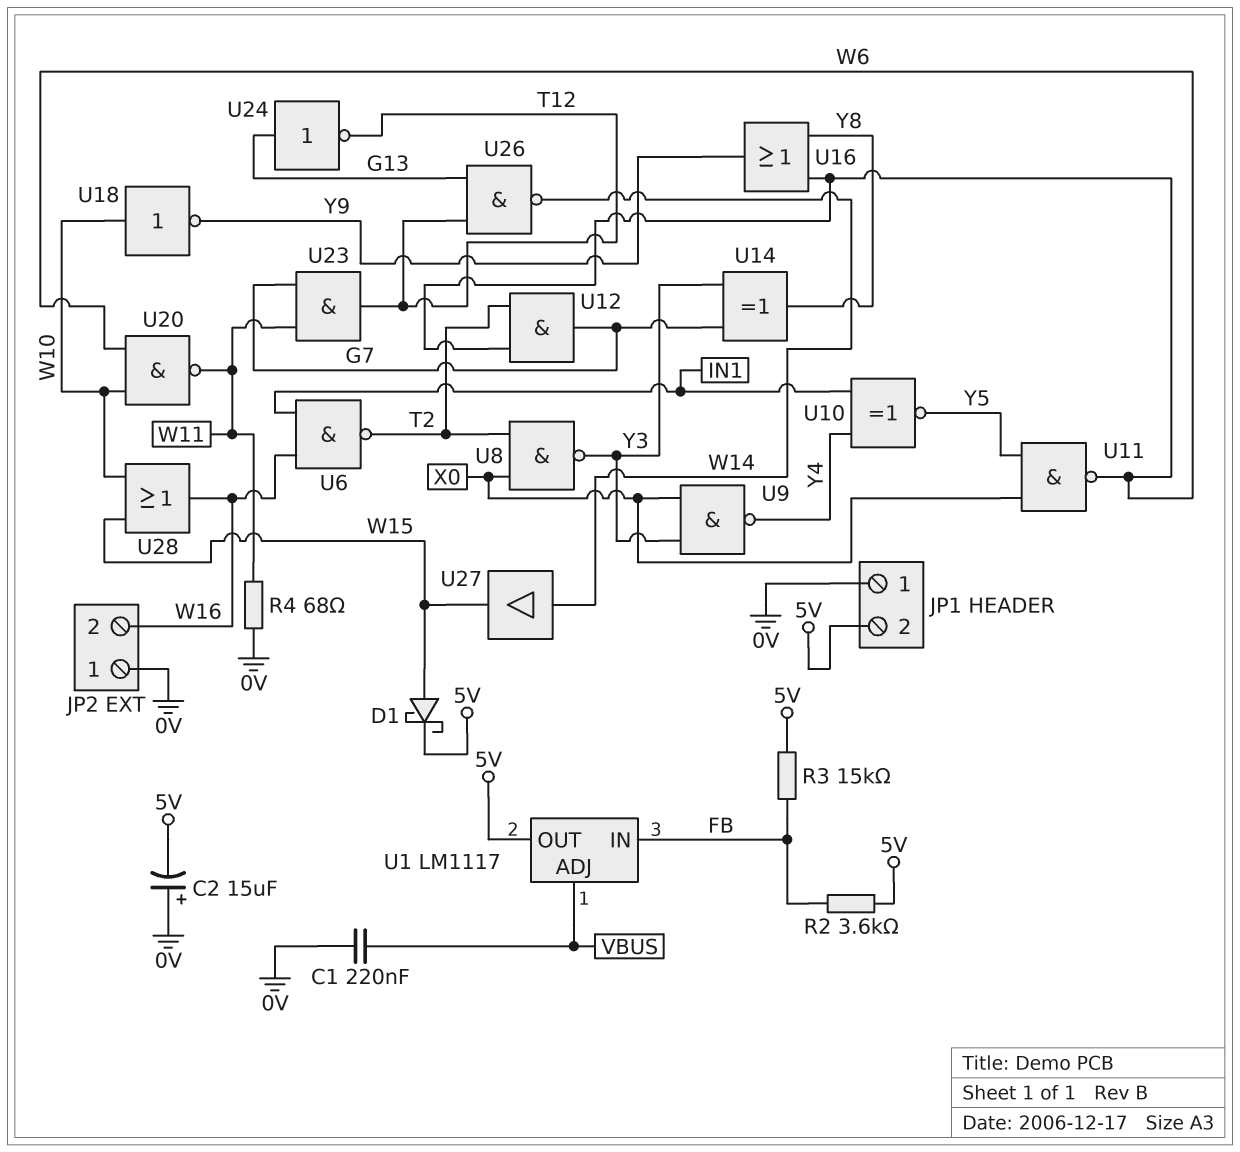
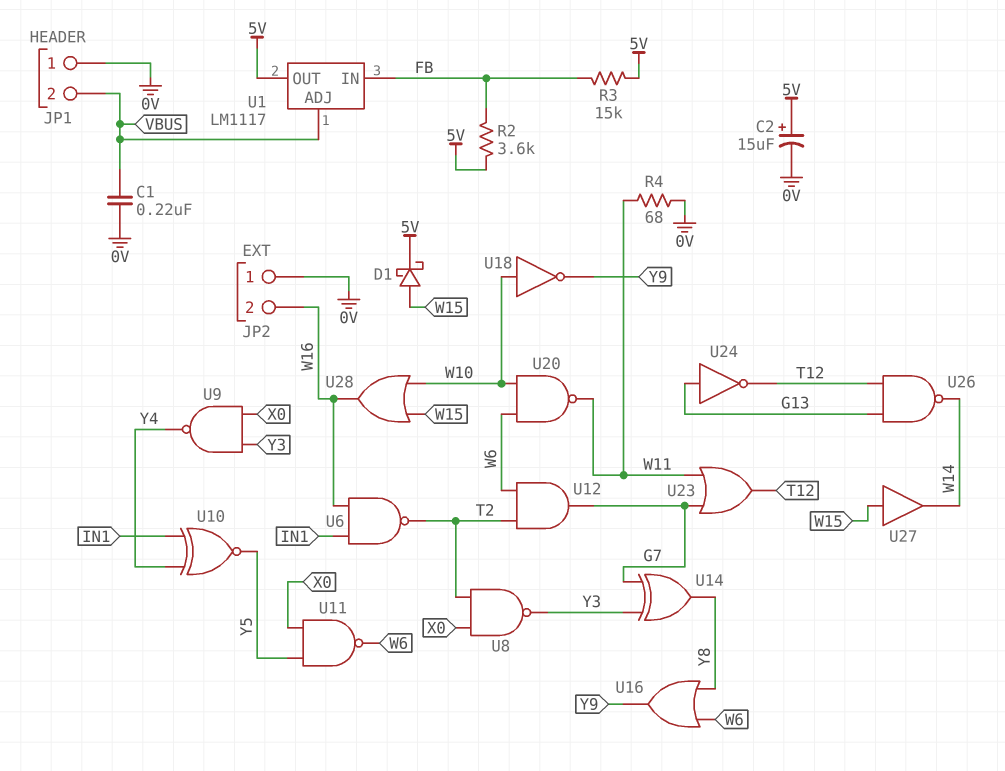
C2: 15uF (plus 0V, minus 5V) -> 15uF (plus 5V, minus 0V)
JP1 pin 2: 5V -> VBUS
U23: AND (in G7, in W11, out T12) -> OR (in G7, in W11, out T12)
U27: buffer (in W14, out W15) -> buffer (in W15, out W14)

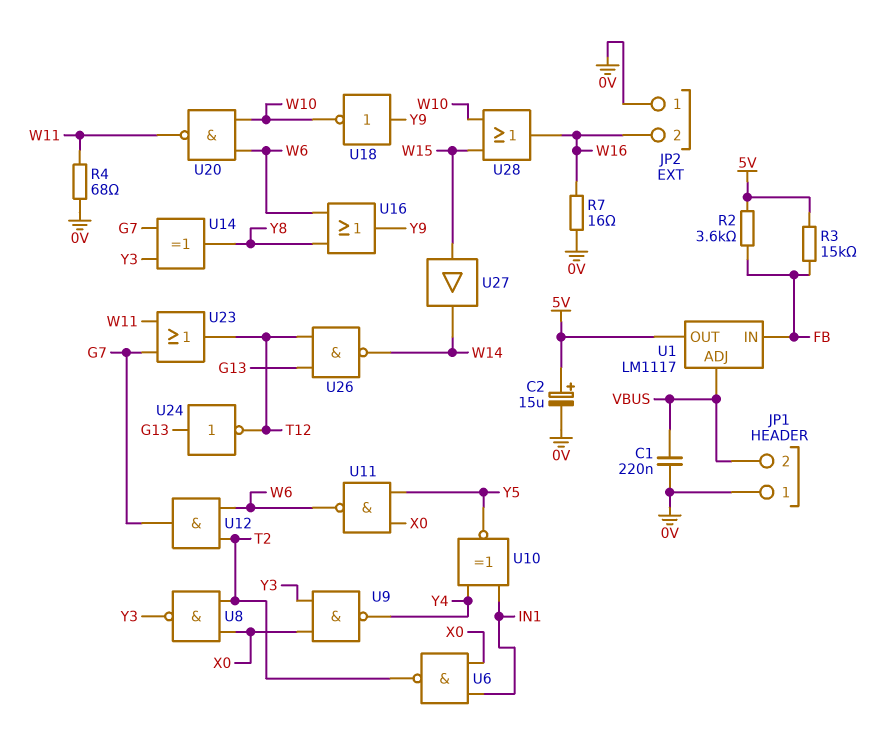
D1: schottky (A W15, K 5V) -> none
R7: none -> 16 (0V, W16)
U6: NAND (in IN1, in W16, out T2) -> NAND (in IN1, in X0, out T2)
U18: NOT (in W10, out Y9) -> NOT (in Y9, out W10)

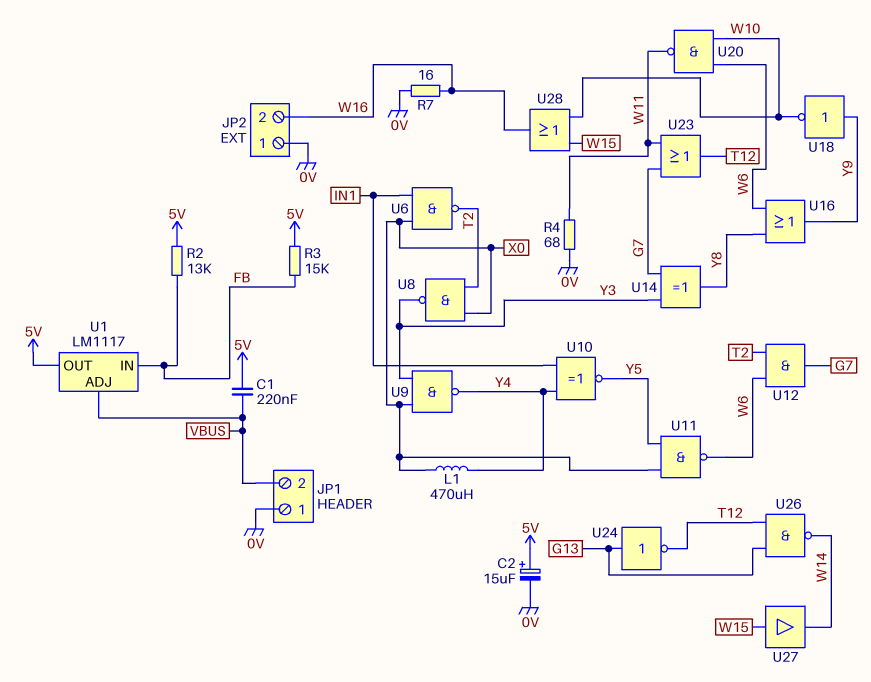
C1: 220nF (0V, VBUS) -> 220nF (5V, VBUS)
L1: none -> 470uH (X0, Y4)
R2: 3.6k (5V, FB) -> 13k (5V, FB)

